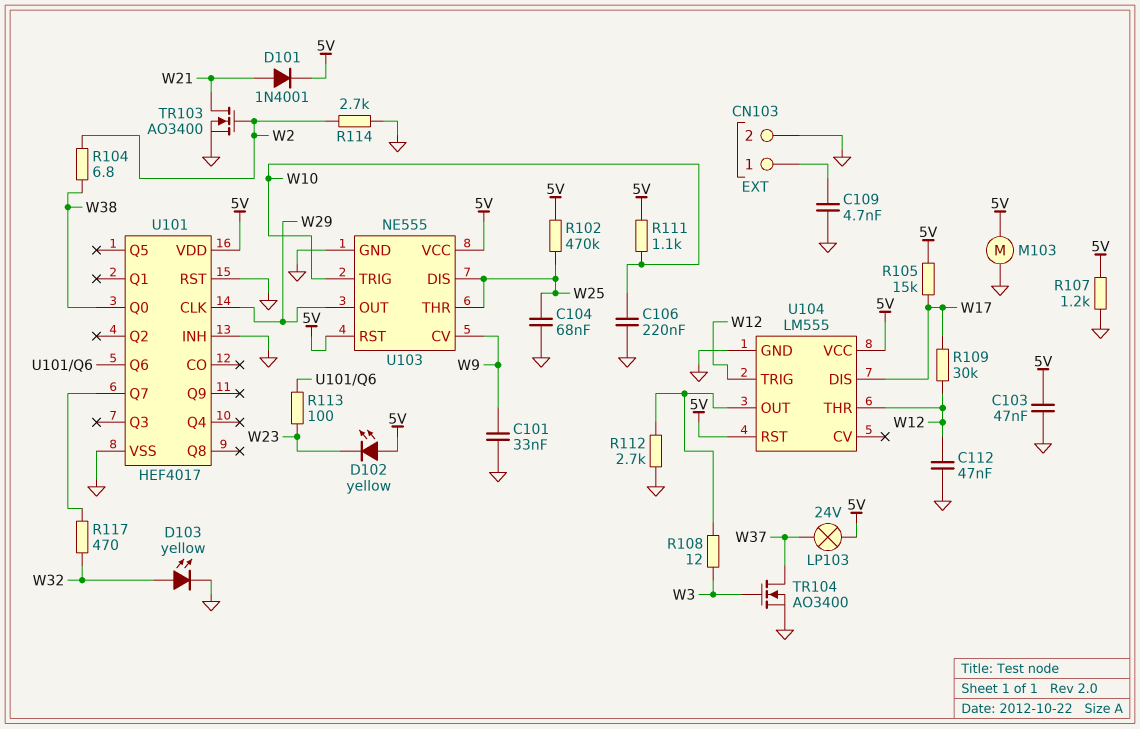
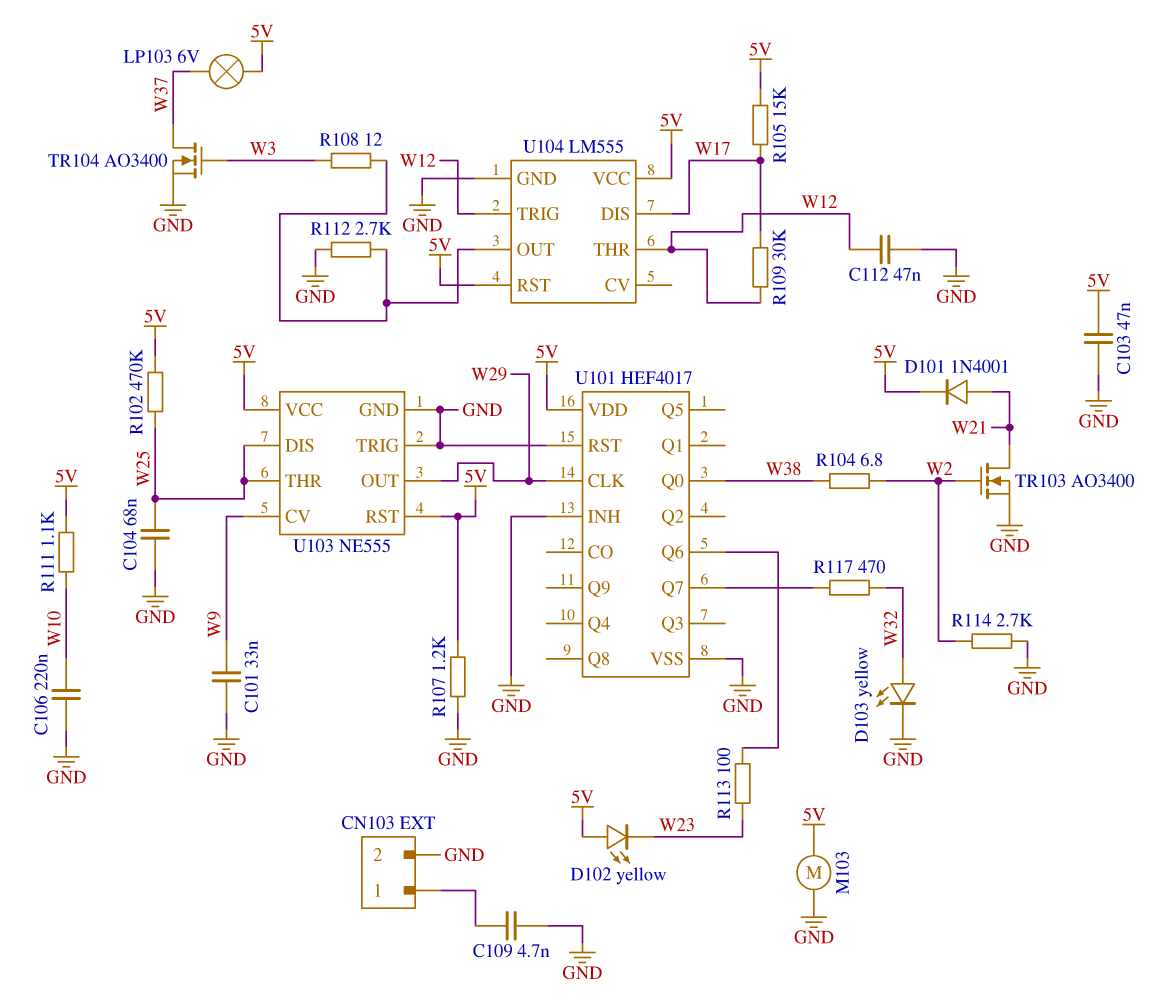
LP103: lamp 24V (5V, W37) -> lamp 6V (5V, W37)
U103 pin TRIG: W10 -> GND

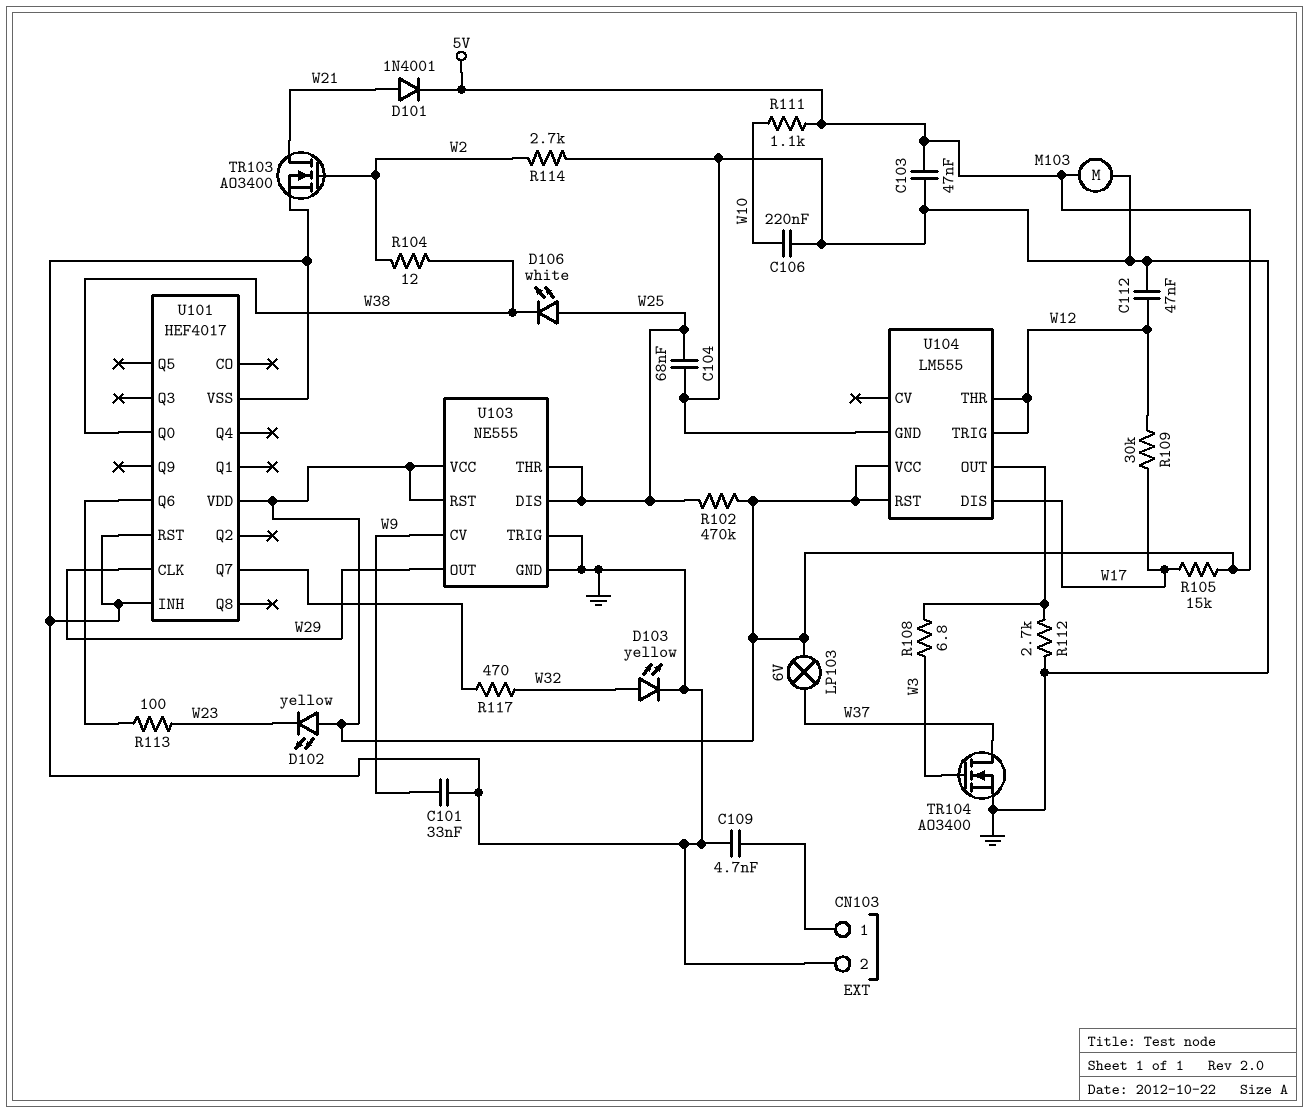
D106: none -> LED white (A W25, K W38)
R104: 6.8 (W2, W38) -> 12 (W2, W38)
R107: 1.2k (5V, GND) -> none
R108: 12 (U104/OUT, W3) -> 6.8 (U104/OUT, W3)

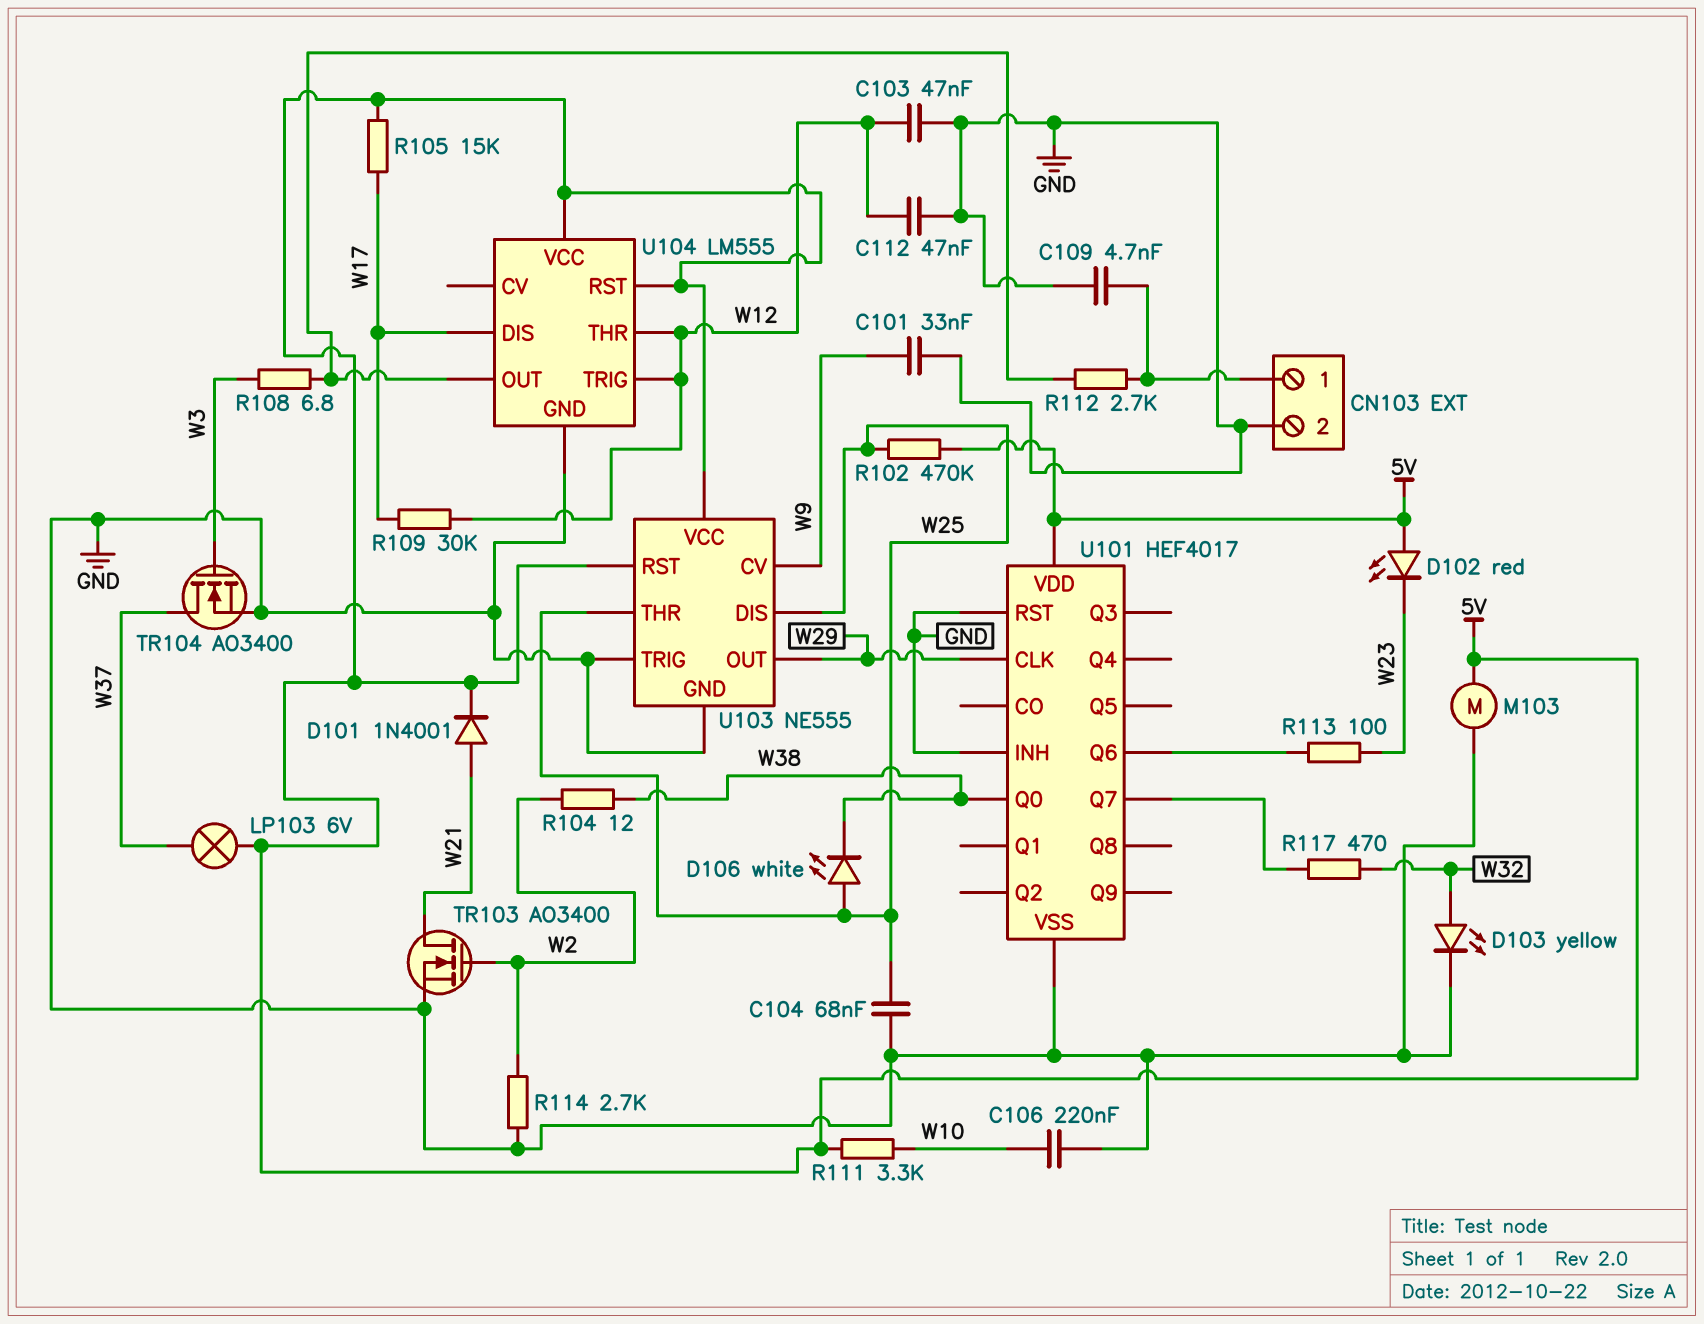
C103: 47nF (5V, GND) -> 47nF (GND, W12)
D102: LED yellow (A 5V, K W23) -> LED red (A 5V, K W23)
R111: 1.1k (5V, W10) -> 3.3k (5V, W10)
R112: 2.7k (GND, U104/OUT) -> 2.7k (CN103/1, U104/OUT)

